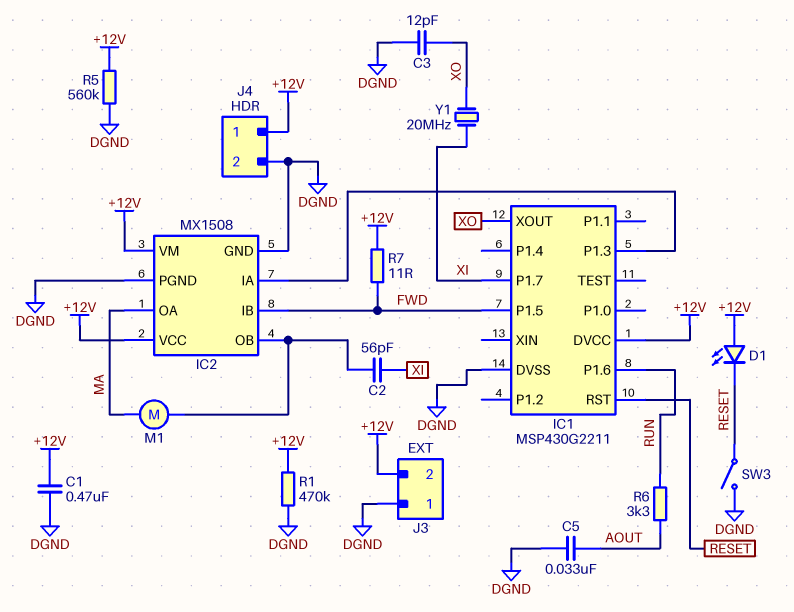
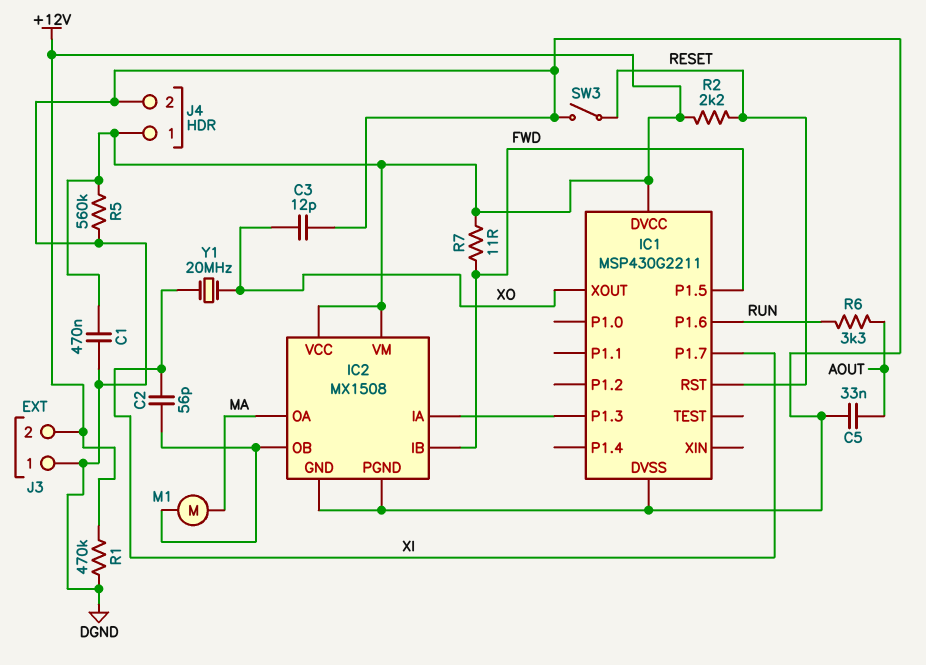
D1: LED (A +12V, K RESET) -> none
R2: none -> 2.2k (+12V, RESET)

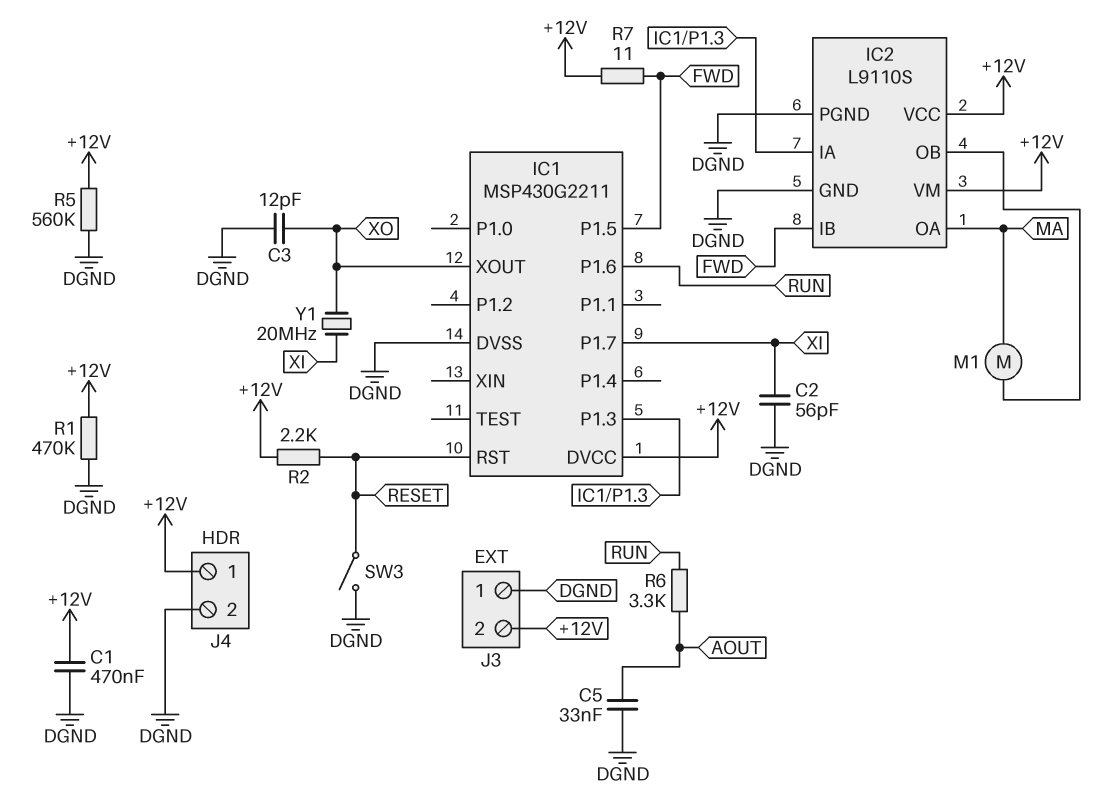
C2: 56pF (IC2/OB, XI) -> 56pF (DGND, XI)
IC2: MX1508 -> L9110S

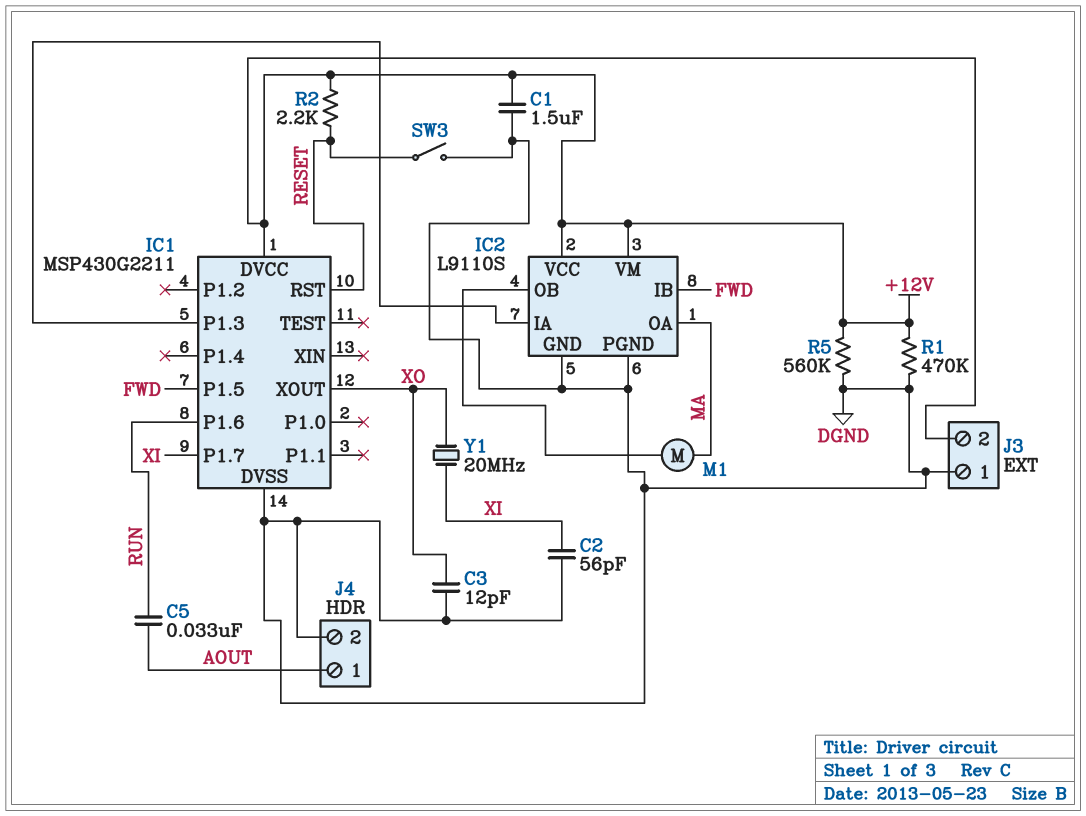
C1: 470nF (+12V, DGND) -> 1.5uF (+12V, DGND)
C5: 33nF (AOUT, DGND) -> 33nF (AOUT, RUN)
J4 pin 1: +12V -> AOUT
R6: 3.3k (AOUT, RUN) -> none
R7: 11 (+12V, FWD) -> none

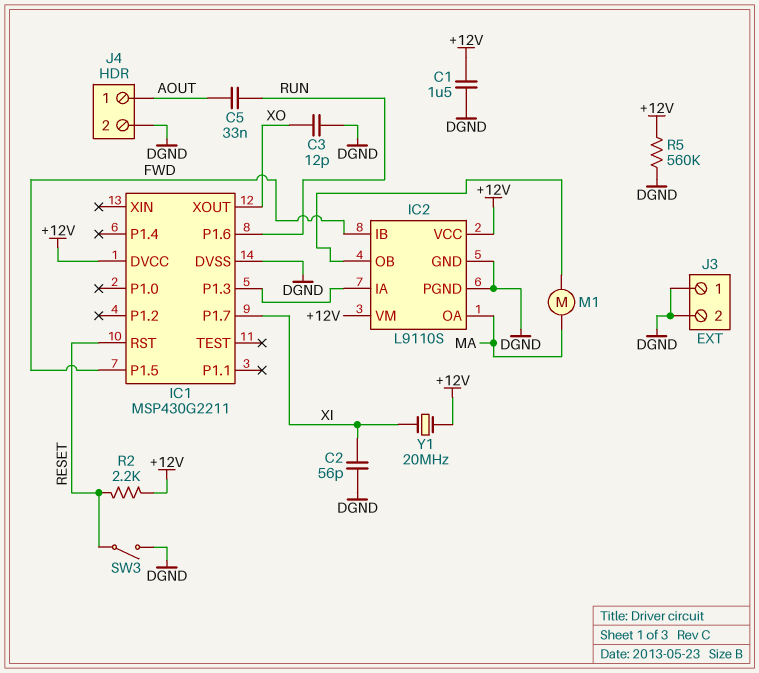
J3 pin 2: +12V -> DGND
R1: 470k (+12V, DGND) -> none
Y1: 20MHz (XI, XO) -> 20MHz (+12V, XI)

